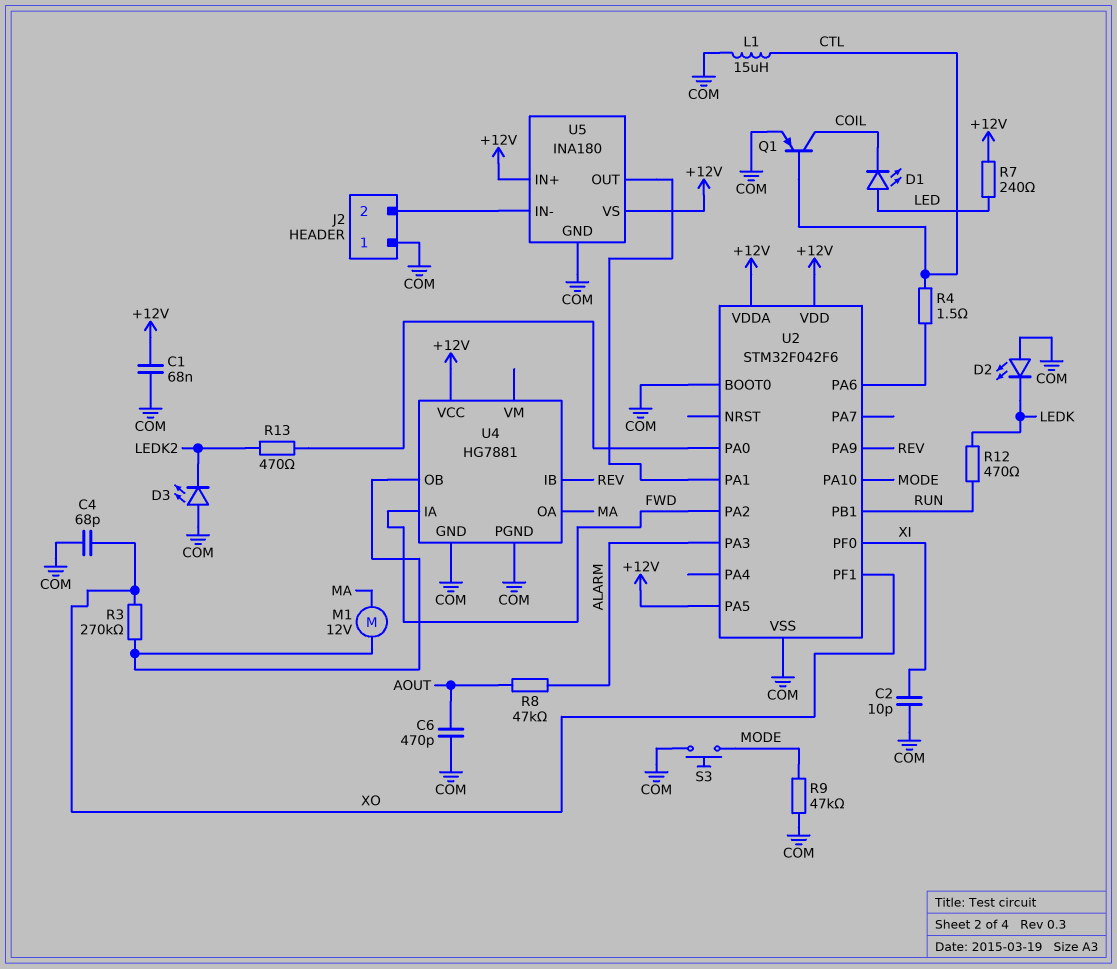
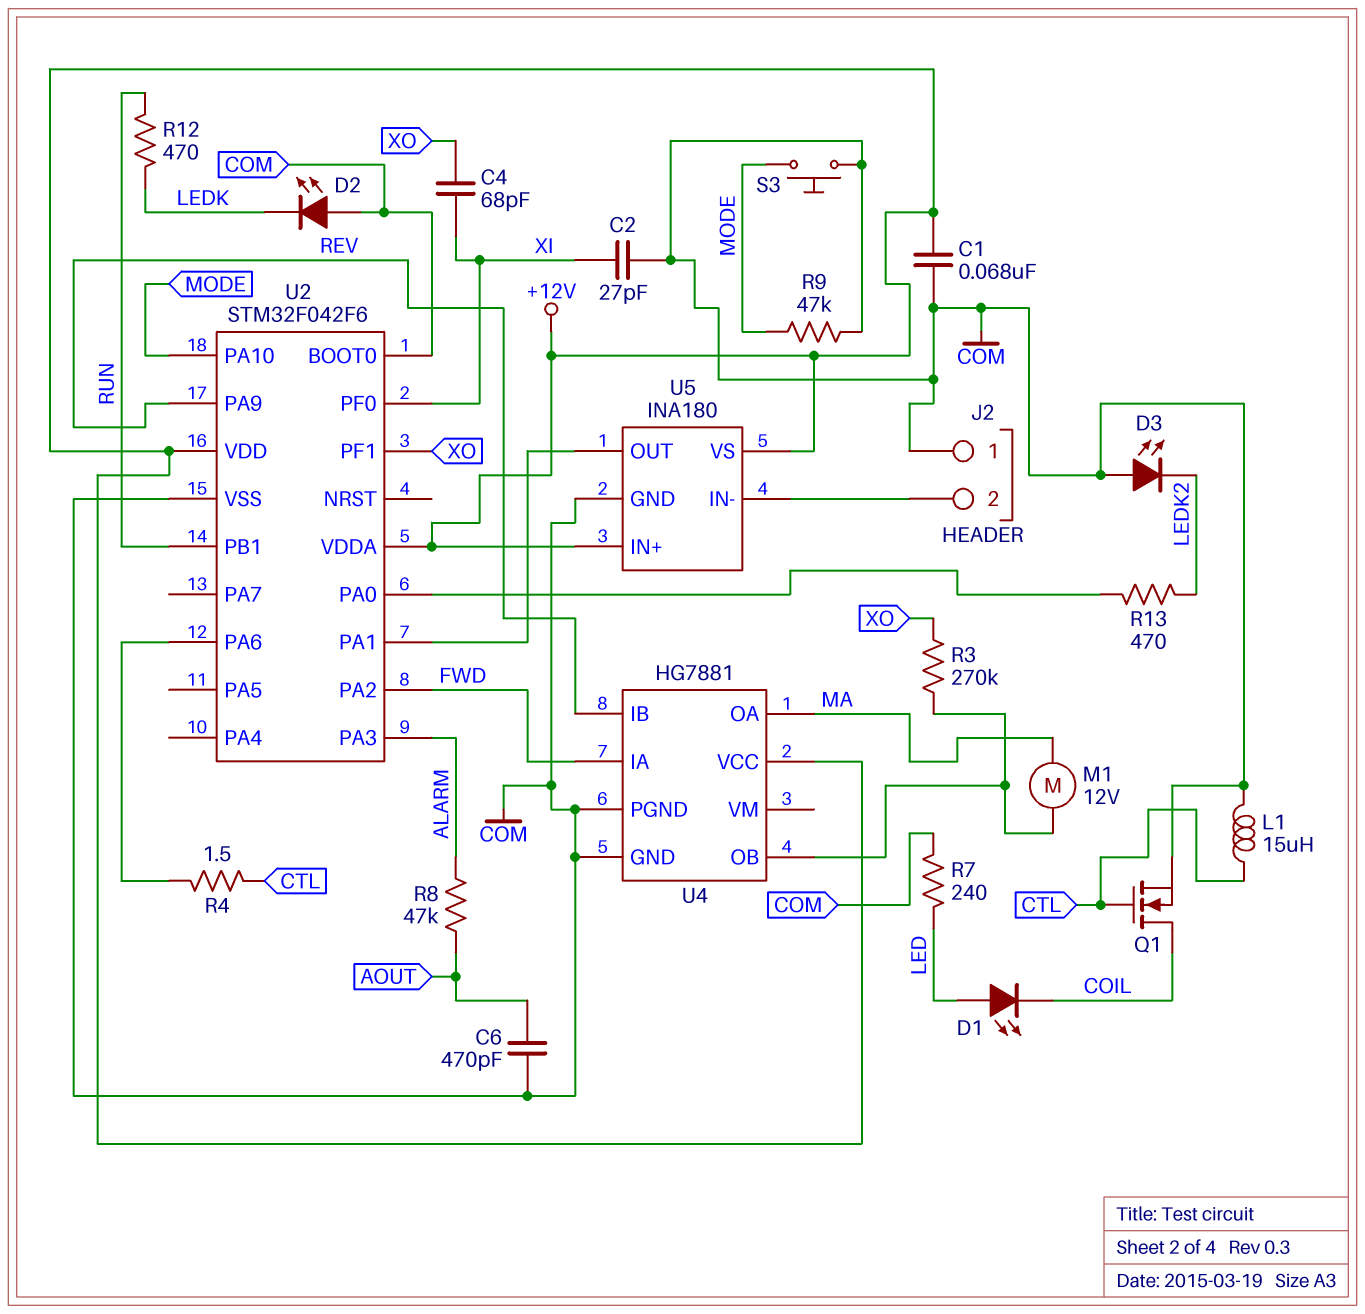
C2: 10pF (COM, XI) -> 27pF (COM, XI)
C4: 68pF (COM, XO) -> 68pF (XI, XO)
Q1: PNP (B CTL, C COIL, E COM) -> NMOS (G CTL, D COIL, S COM)
R7: 240 (+12V, LED) -> 240 (COM, LED)
U2 pin PA5: +12V -> none

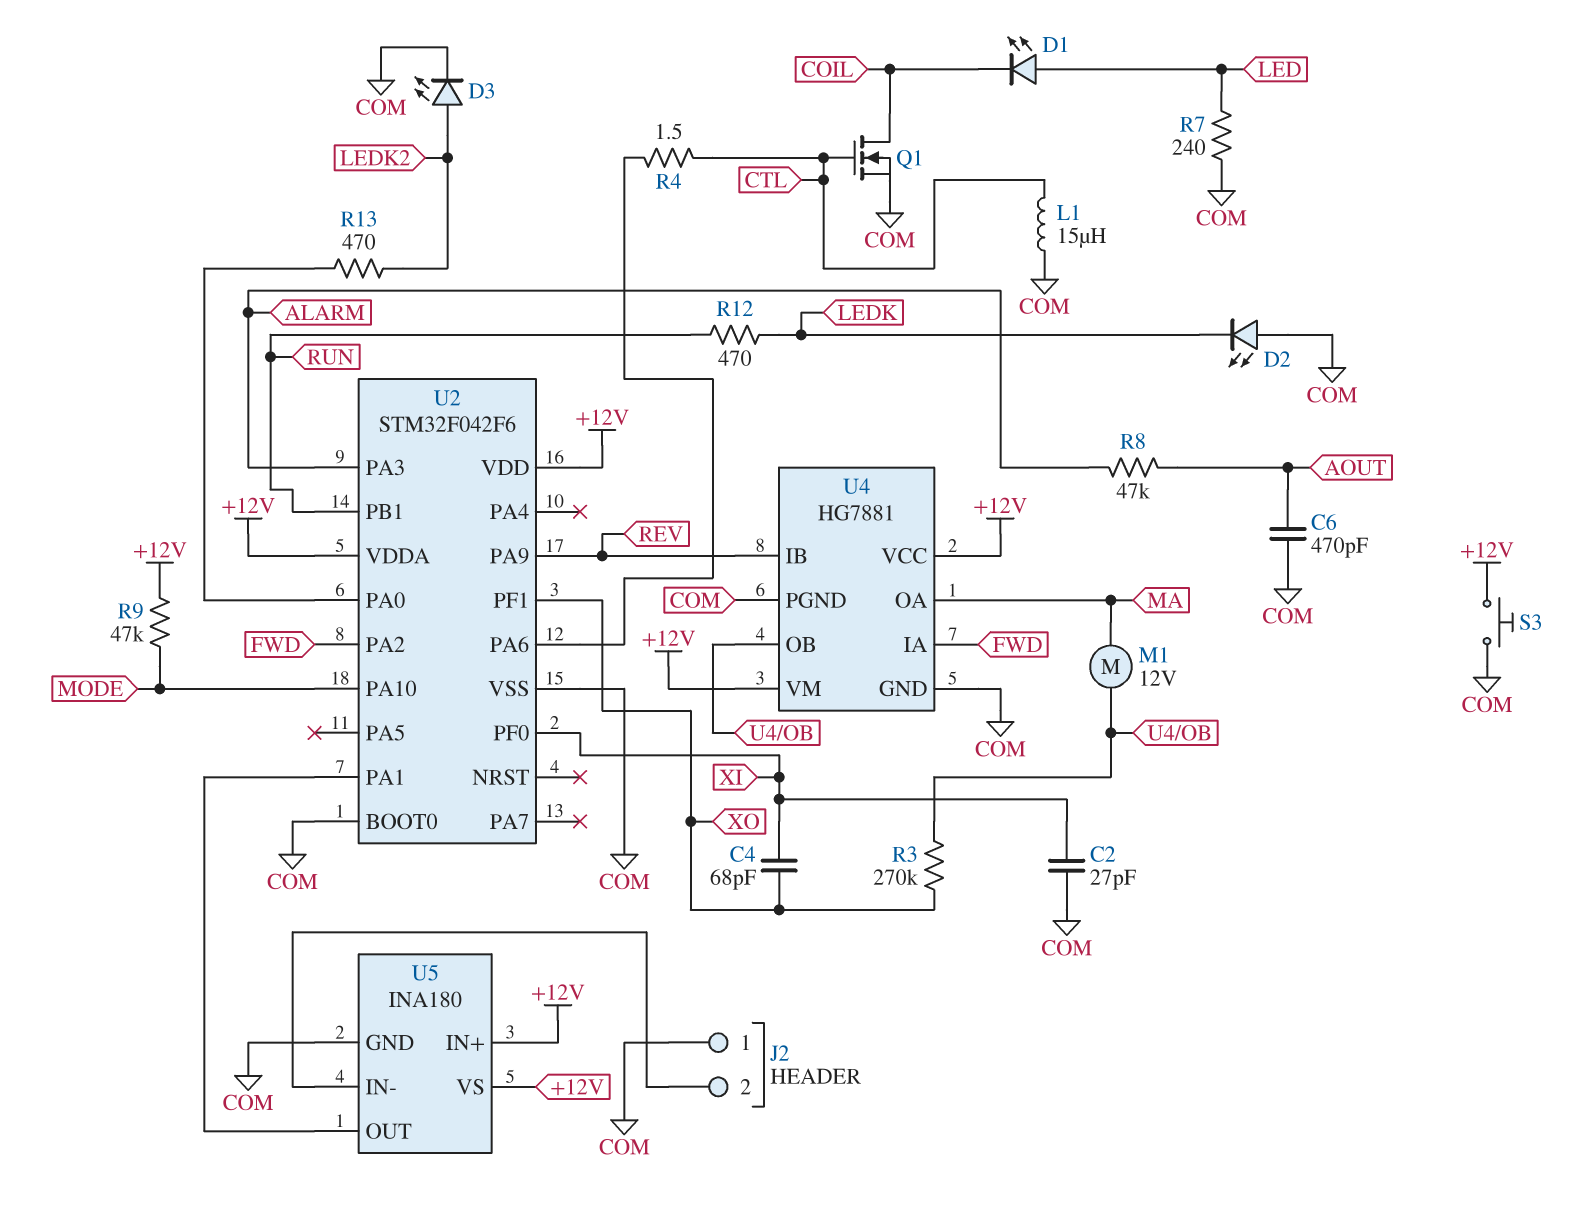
C1: 68nF (+12V, COM) -> none
D3: LED (A COM, K LEDK2) -> LED (A LEDK2, K COM)
R9: 47k (COM, MODE) -> 47k (+12V, MODE)
S3: button (COM, MODE) -> button (+12V, COM)
U4 pin VM: none -> +12V

